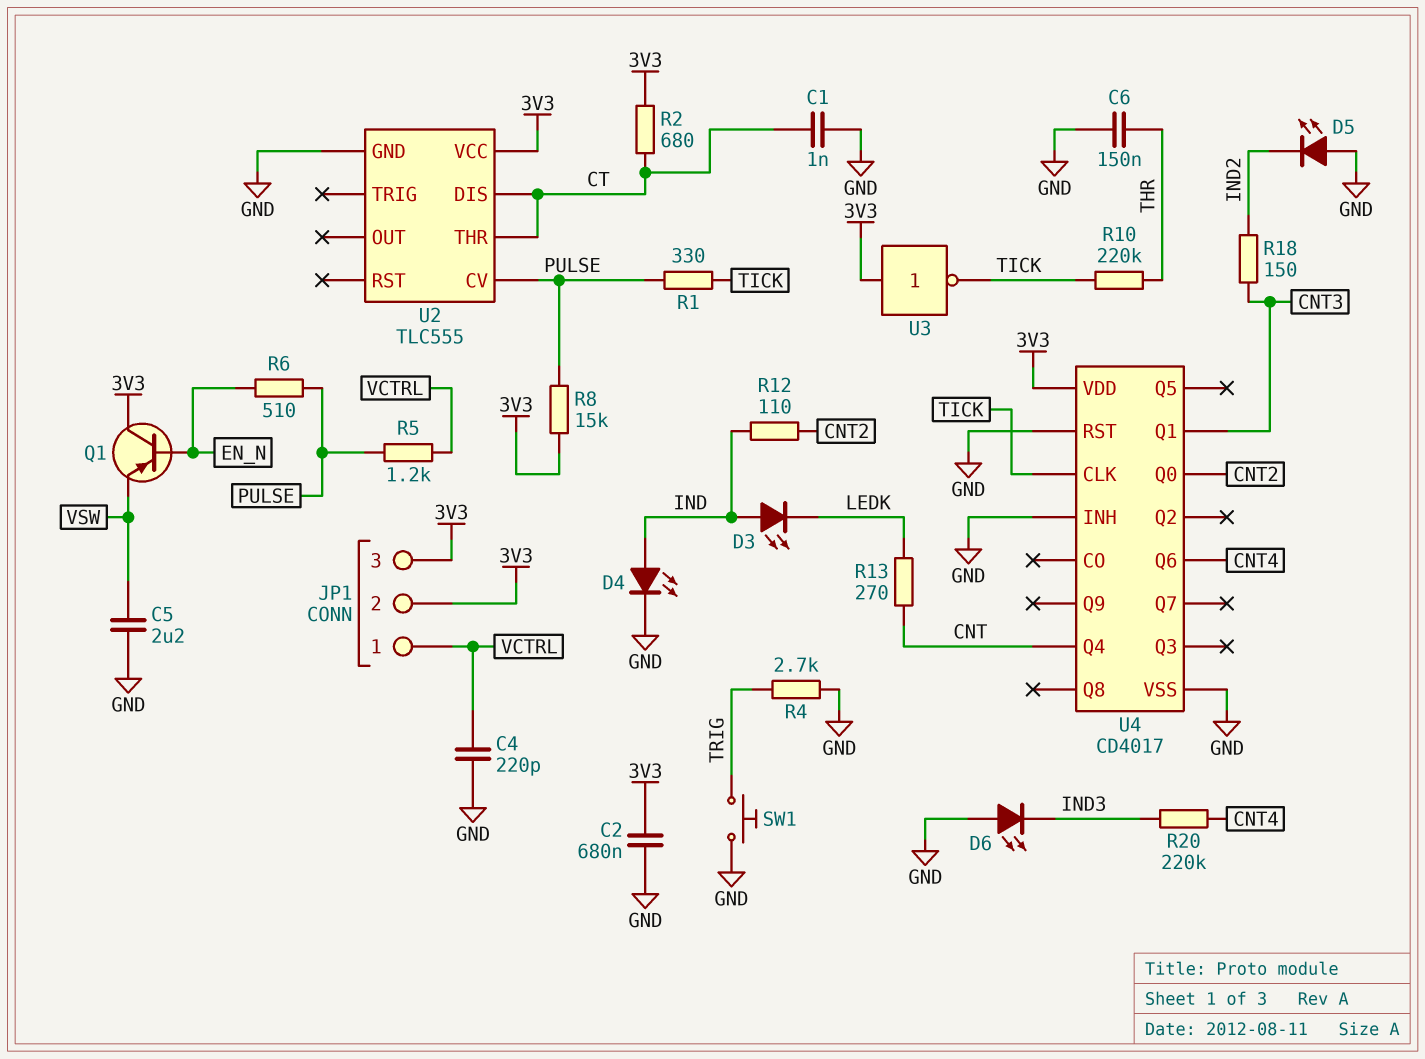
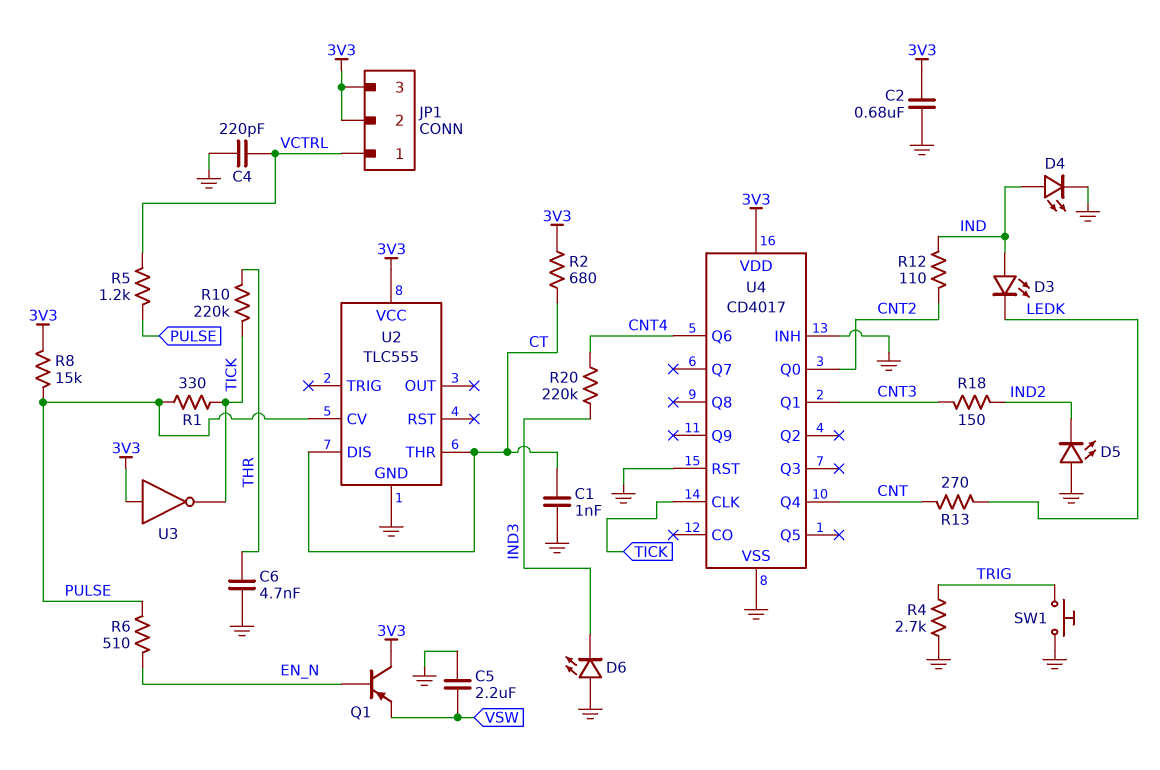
C6: 150nF (GND, THR) -> 4.7nF (GND, THR)

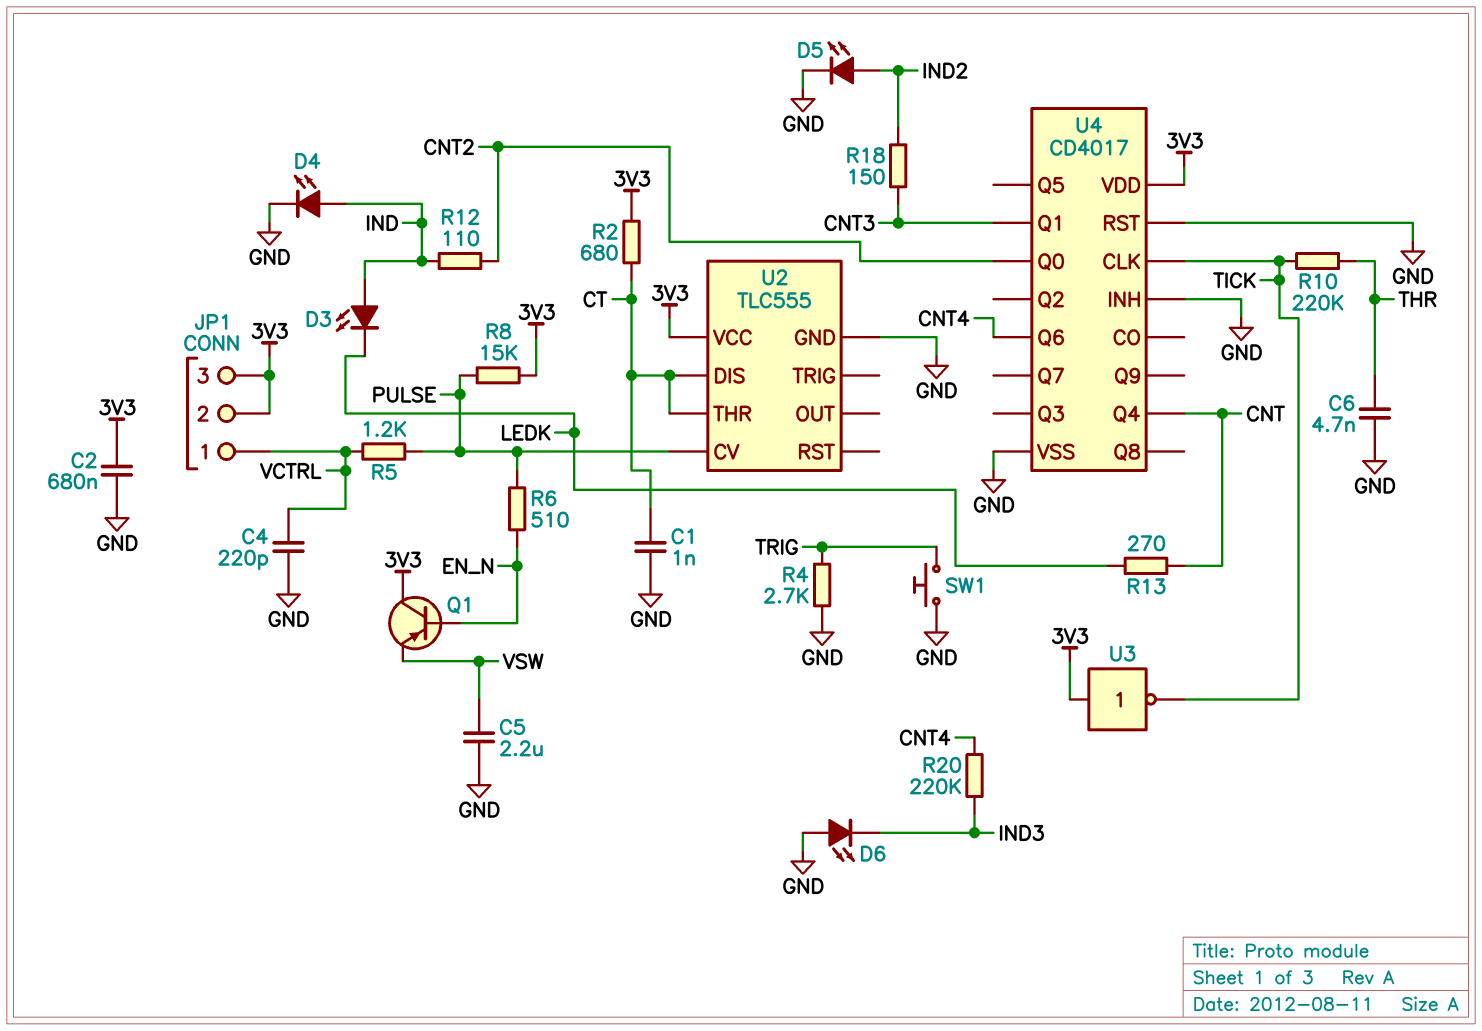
D5: LED (A GND, K IND2) -> LED (A IND2, K GND)
R1: 330 (PULSE, TICK) -> none

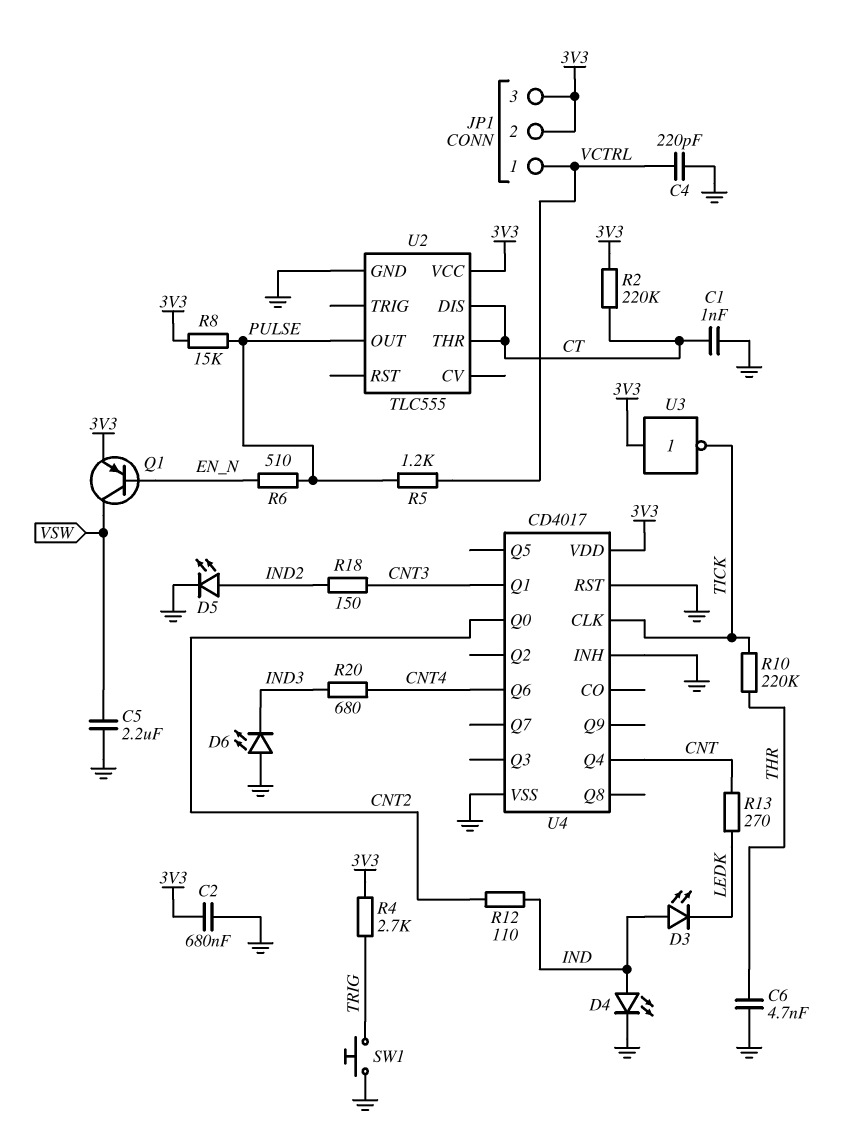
Q1: PNP (B EN_N, C 3V3, E VSW) -> PNP (B EN_N, C VSW, E 3V3)
R2: 680 (3V3, CT) -> 220k (3V3, CT)
R4: 2.7k (GND, TRIG) -> 2.7k (3V3, TRIG)
R20: 220k (CNT4, IND3) -> 680 (CNT4, IND3)
U2 pin CV: PULSE -> none
U2 pin OUT: none -> PULSE

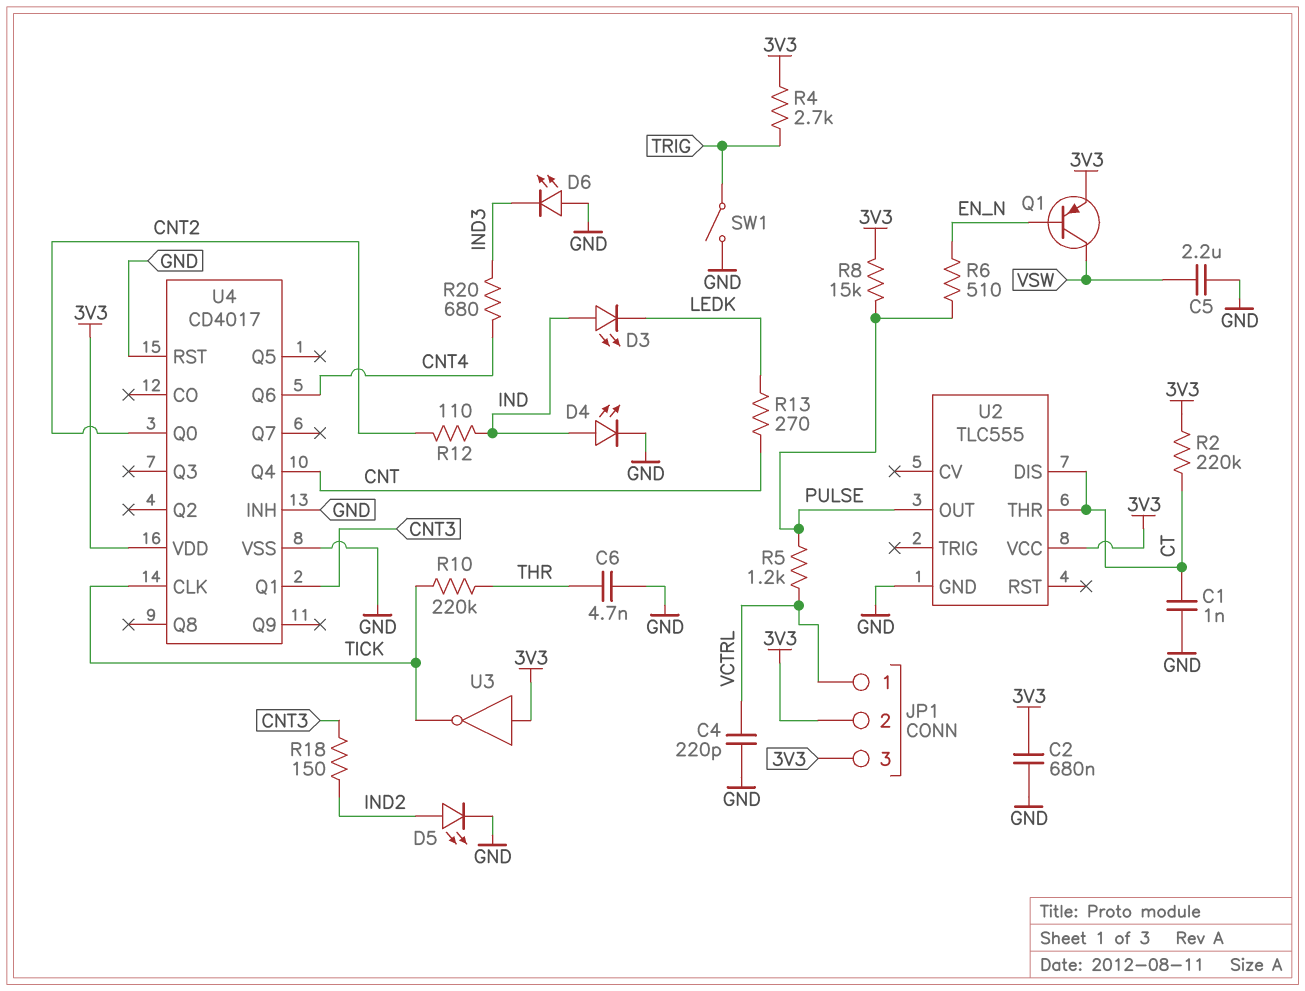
SW1: button (GND, TRIG) -> switch (GND, TRIG)

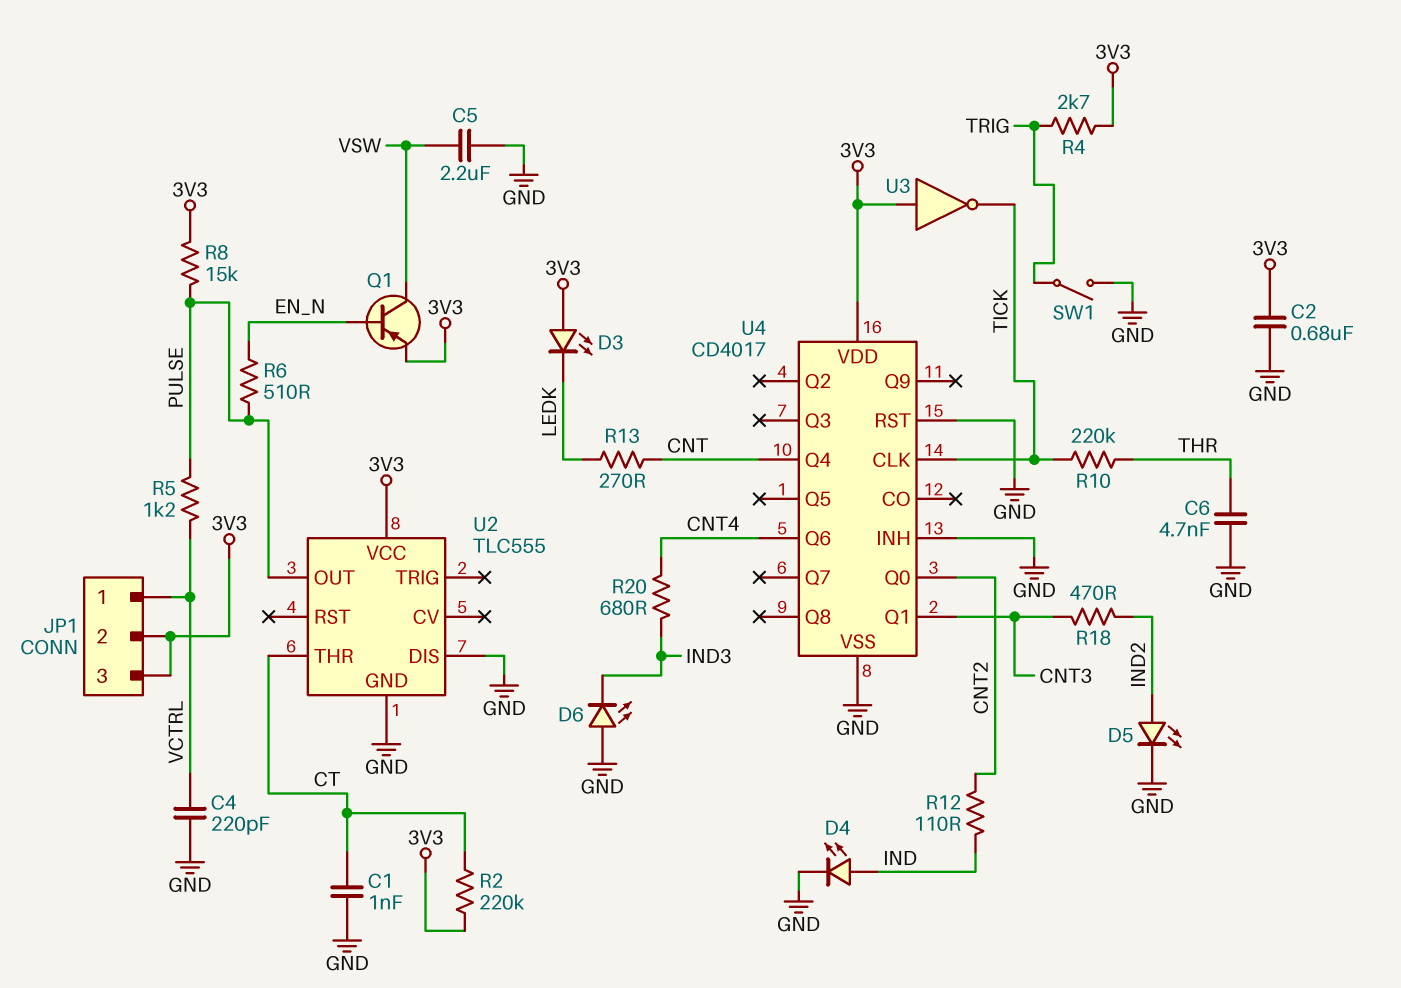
D3: LED (A IND, K LEDK) -> LED (A 3V3, K LEDK)
R18: 150 (CNT3, IND2) -> 470 (CNT3, IND2)
U2 pin DIS: CT -> GND

